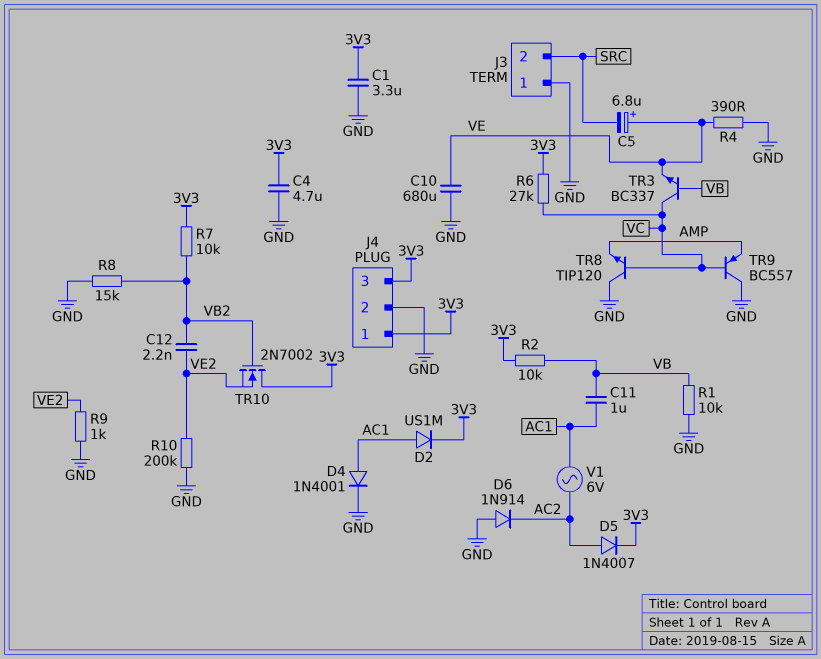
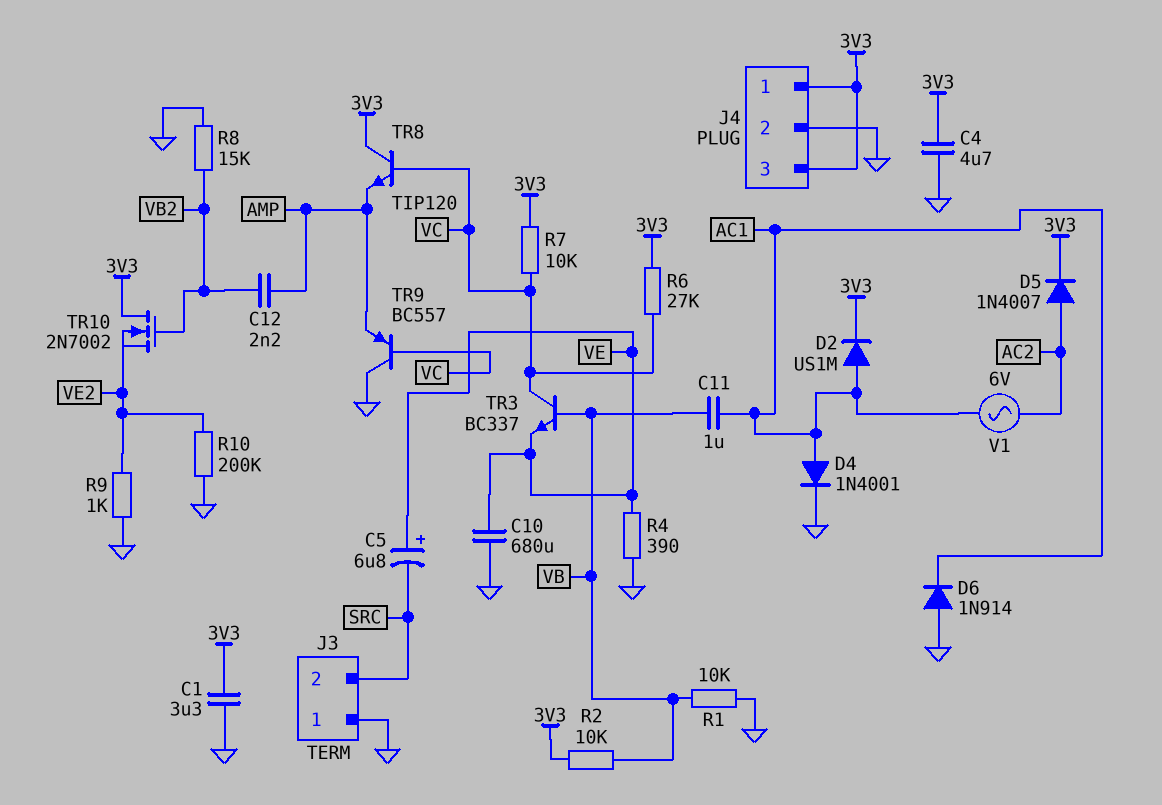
C12: 2.2nF (VB2, VE2) -> 2.2nF (AMP, VB2)
D6: diode 1N914 (A GND, K AC2) -> diode 1N914 (A GND, K AC1)
R7: 10k (3V3, VB2) -> 10k (3V3, VC)
TR8: NPN TIP120 (B VC, C GND, E AMP) -> NPN TIP120 (B VC, C 3V3, E AMP)

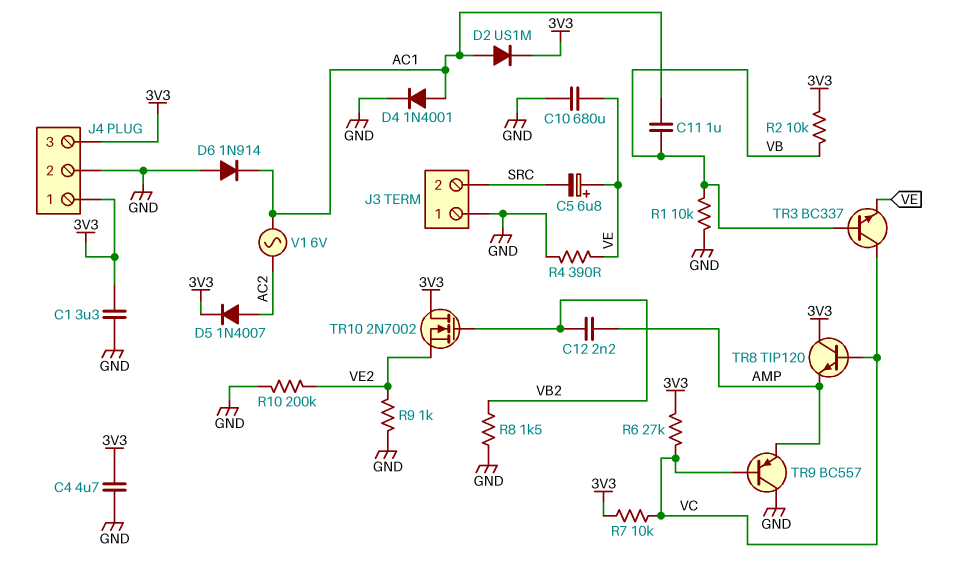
R8: 15k (GND, VB2) -> 1.5k (GND, VB2)

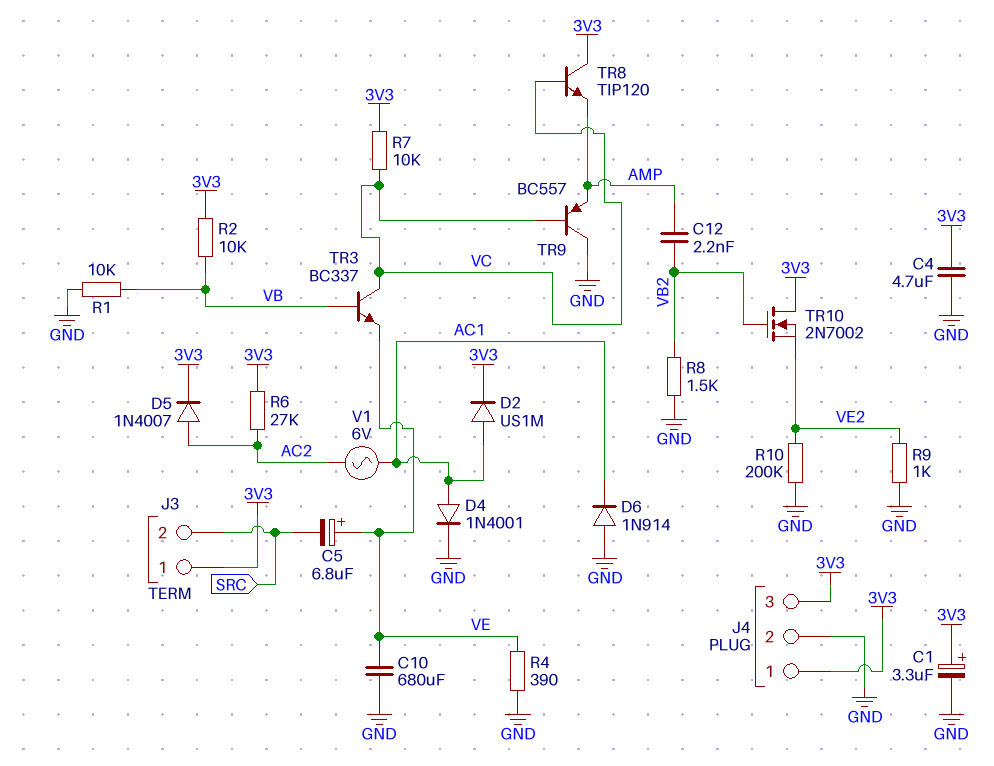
C1: 3.3uF (3V3, GND) -> 3.3uF (plus 3V3, minus GND)
C11: 1uF (AC1, VB) -> none
J3 pin 1: GND -> 3V3
R6: 27k (3V3, VC) -> 27k (3V3, AC2)

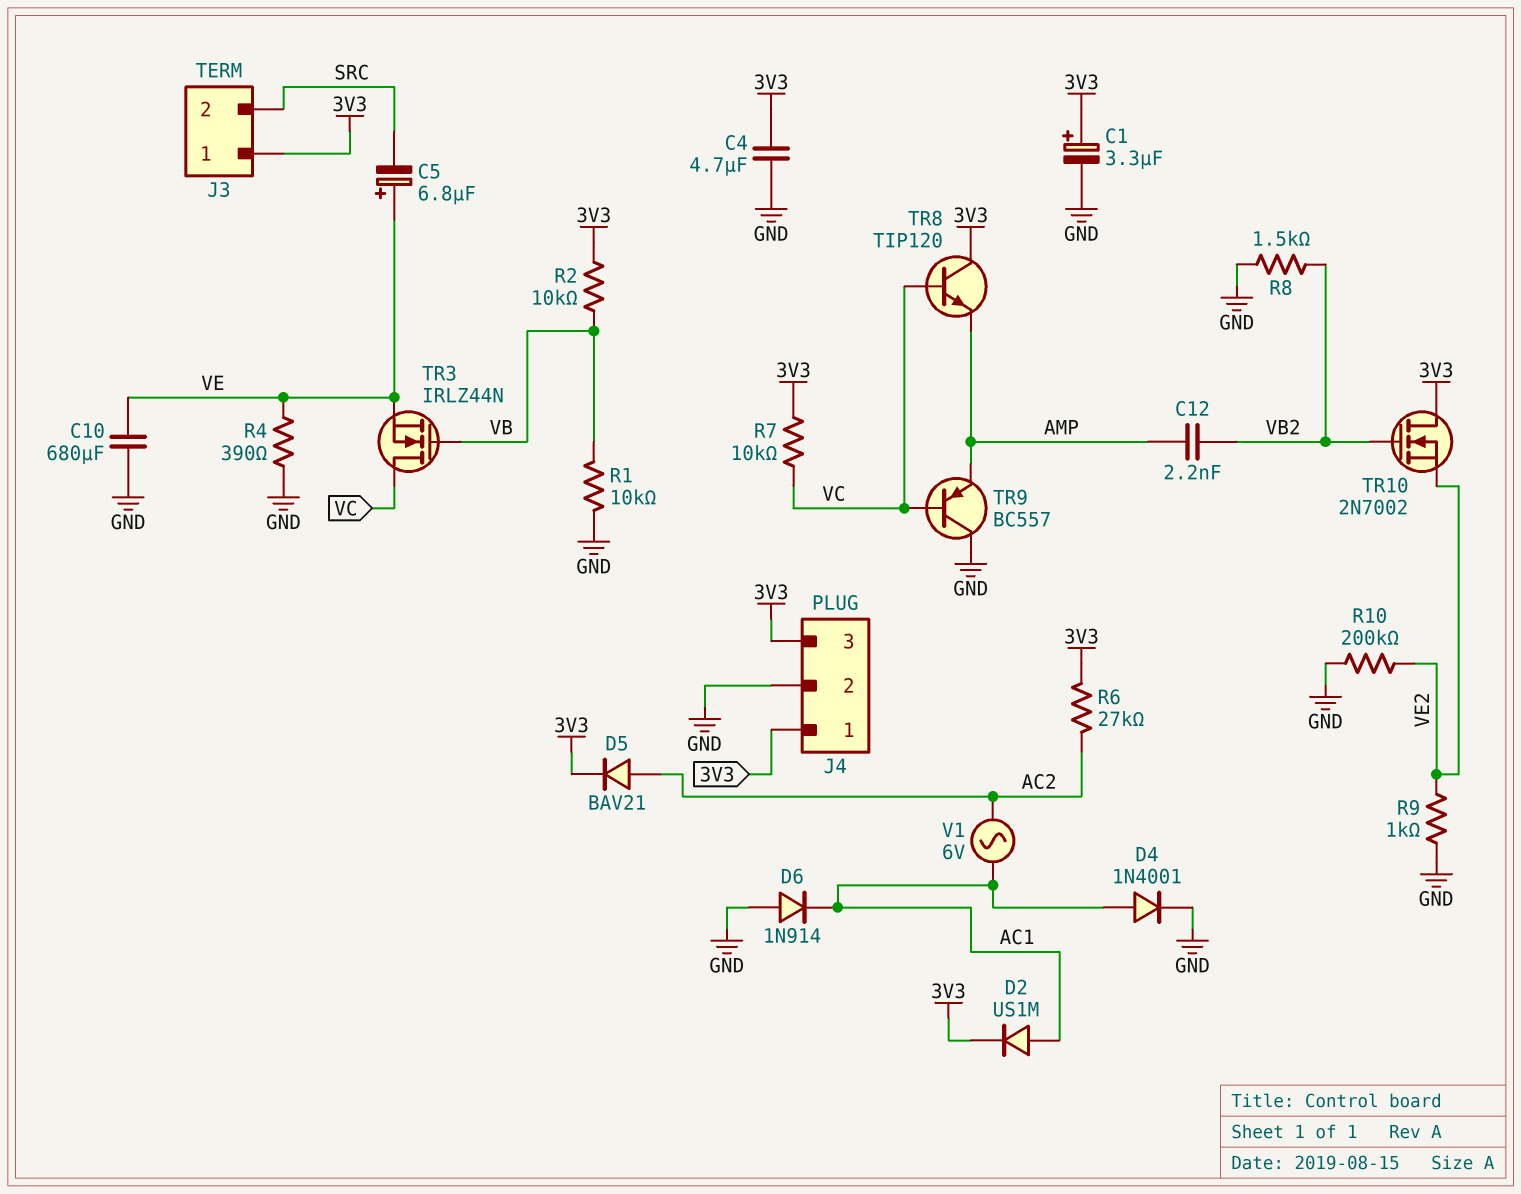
D5: diode 1N4007 (A AC2, K 3V3) -> diode BAV21 (A AC2, K 3V3)
TR3: NPN BC337 (B VB, C VC, E VE) -> NMOS IRLZ44N (G VB, D VC, S VE)

